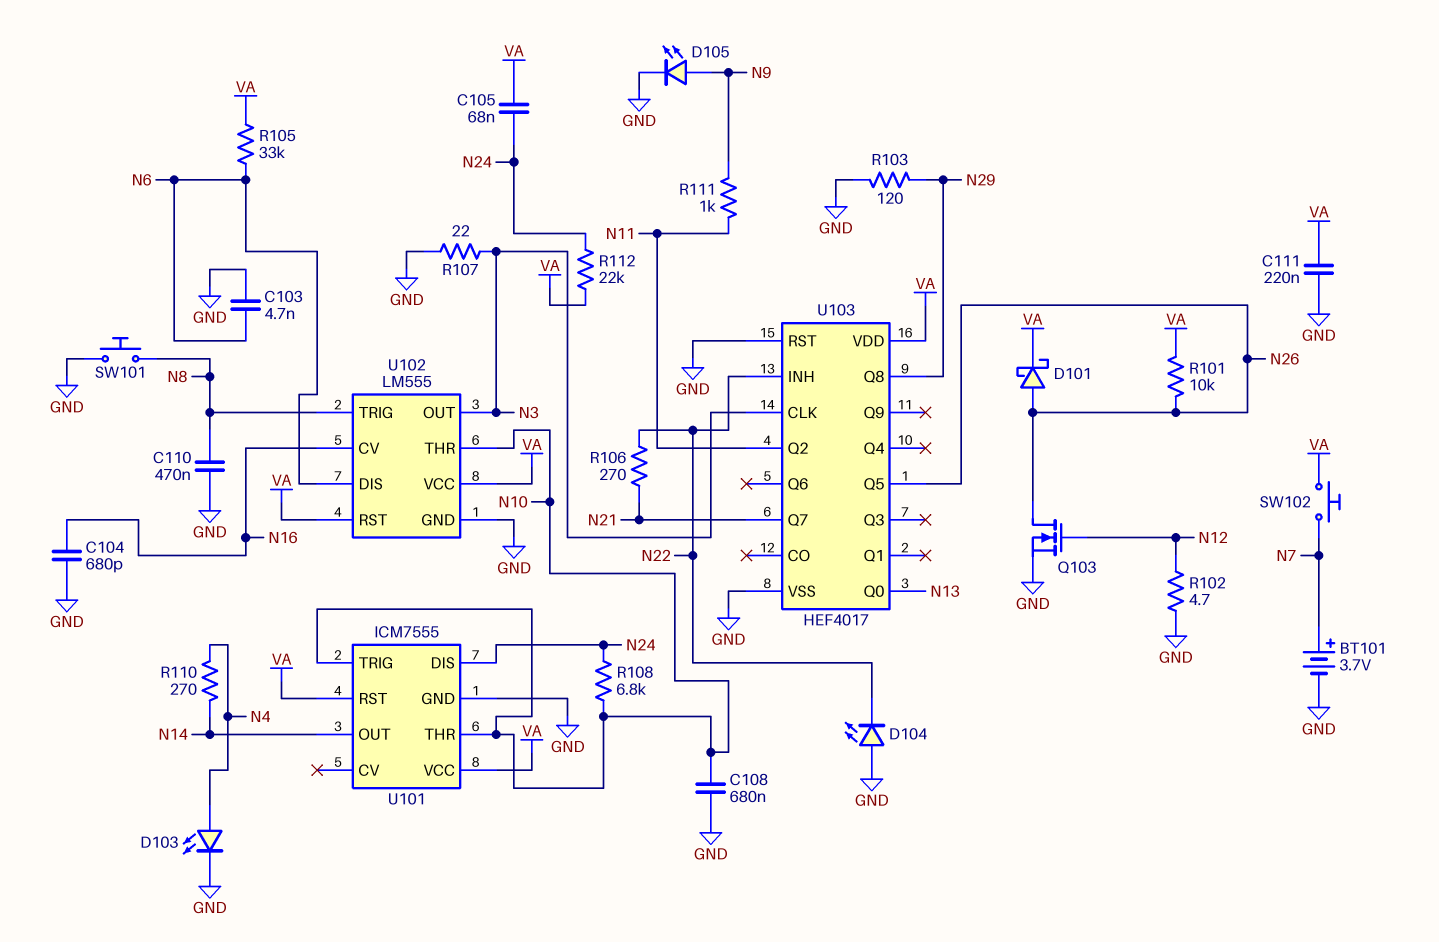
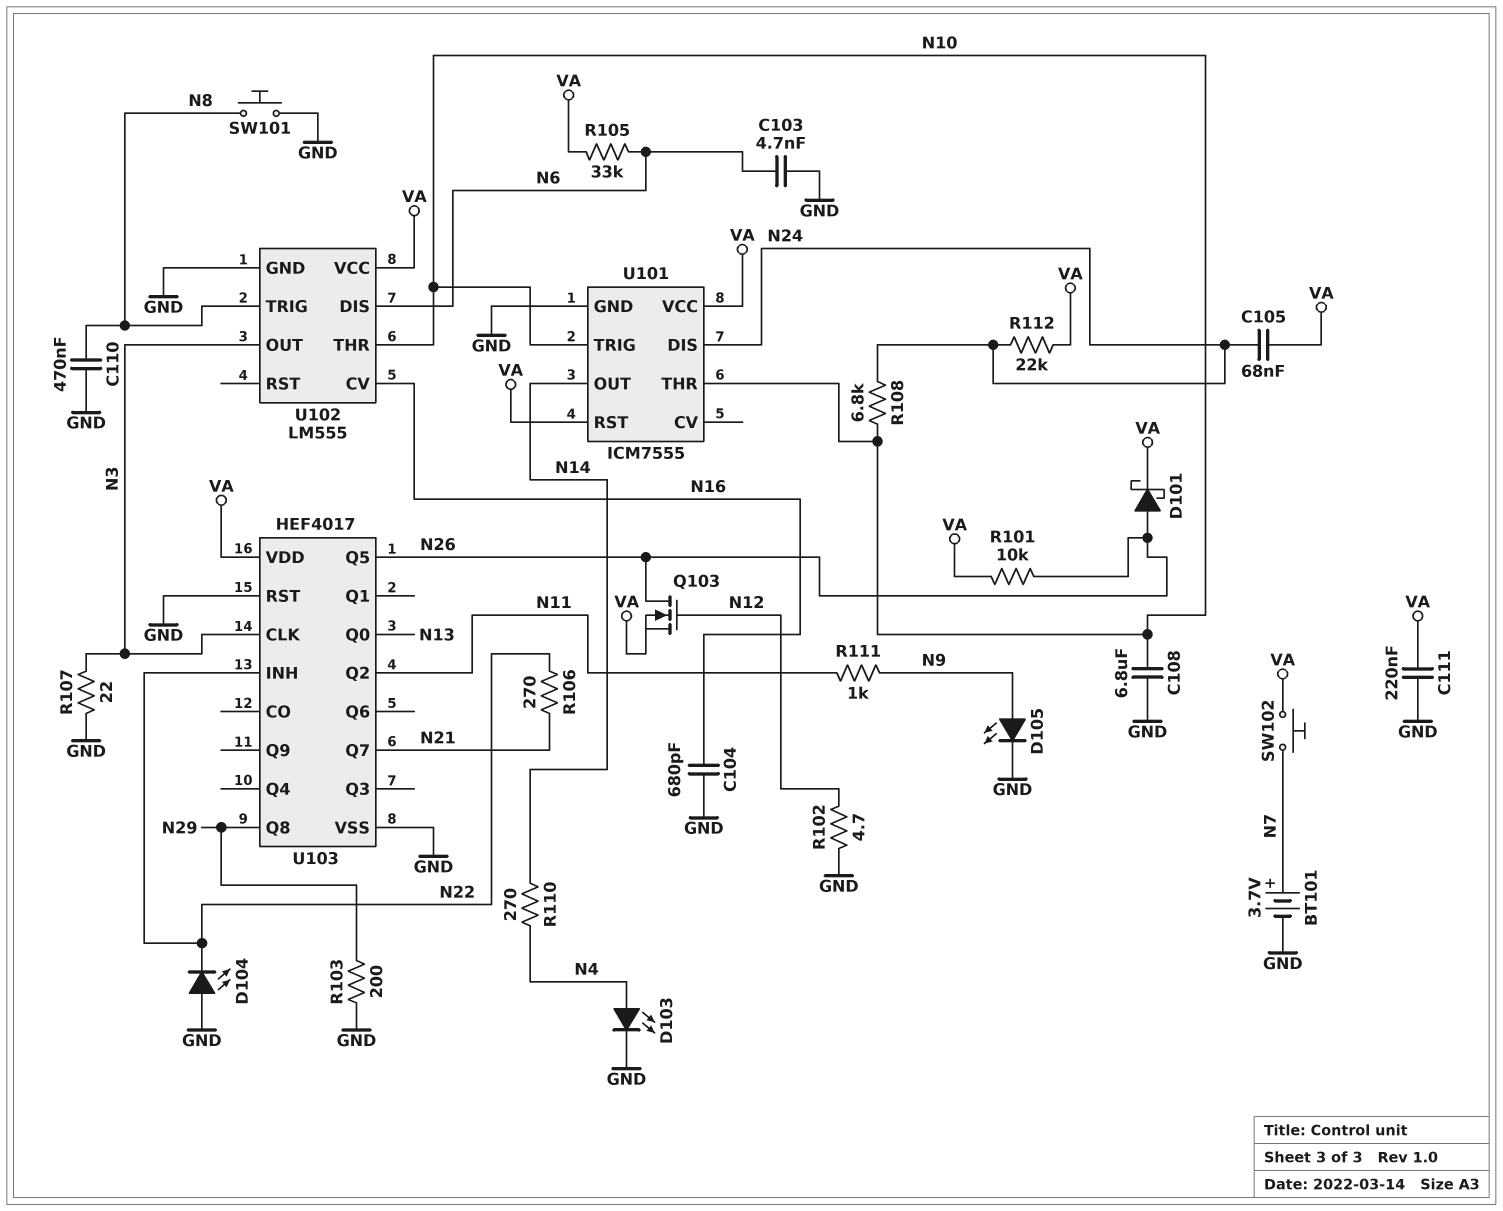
C108: 680nF (GND, N10) -> 6.8uF (GND, N10)
Q103: NMOS (G N12, D N26, S GND) -> NMOS (G N12, D N26, S VA)
R103: 120 (GND, N29) -> 200 (GND, N29)
U102 pin RST: VA -> none

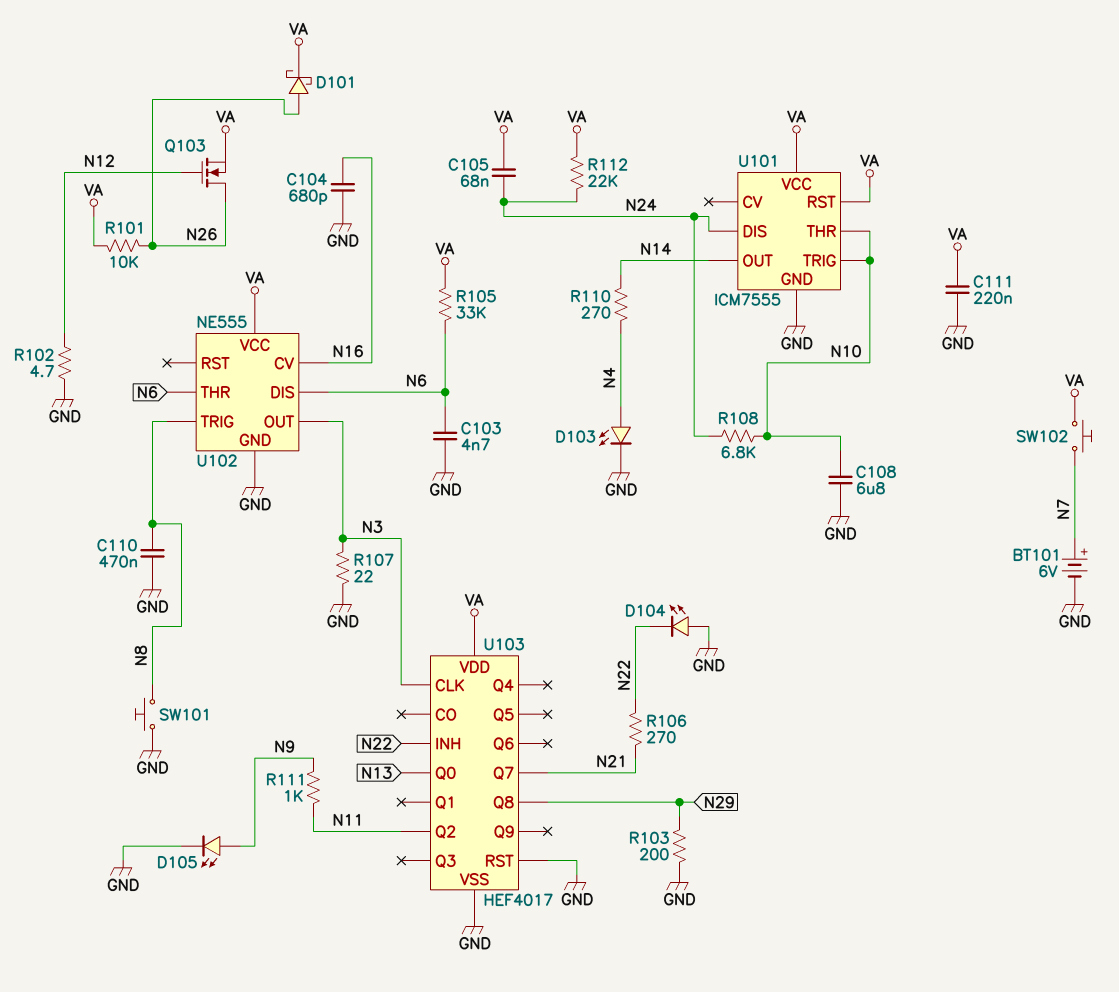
BT101: 3.7V (plus N7, minus GND) -> 6V (plus N7, minus GND)
U102: LM555 -> NE555
U102 pin THR: N10 -> N6
U103 pin Q5: N26 -> none

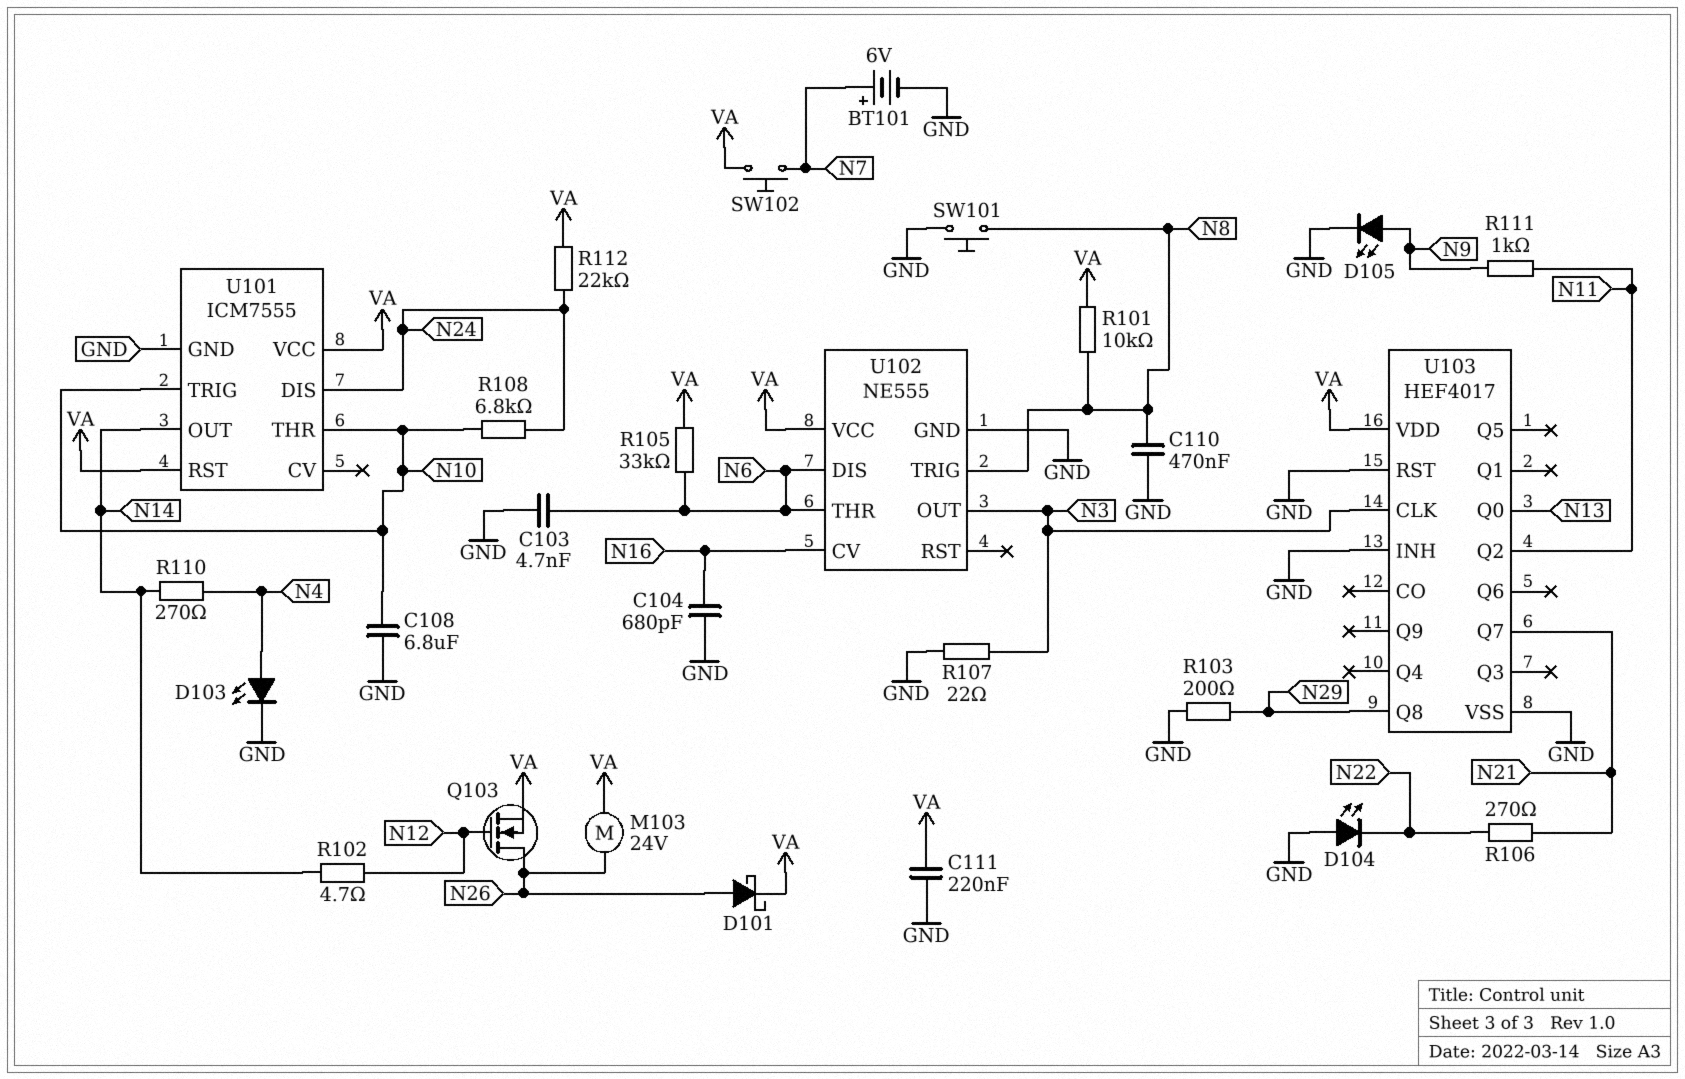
C105: 68nF (N24, VA) -> none
M103: none -> motor 24V (N26, VA)
R101: 10k (N26, VA) -> 10k (N8, VA)
R102: 4.7 (GND, N12) -> 4.7 (N12, N14)
U103 pin INH: N22 -> GND

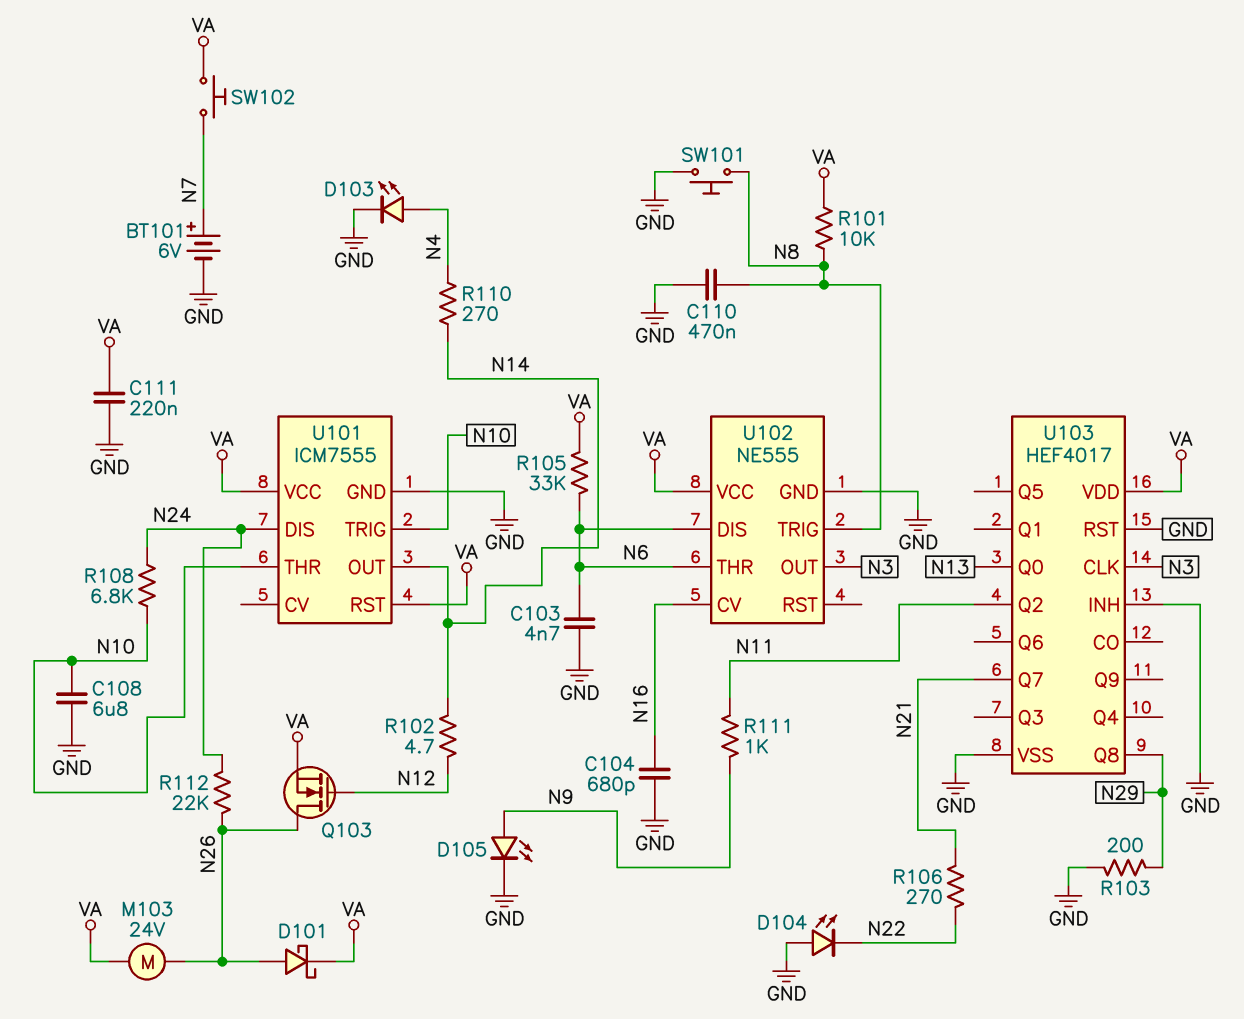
R107: 22 (GND, N3) -> none
R112: 22k (N24, VA) -> 22k (N24, N26)

